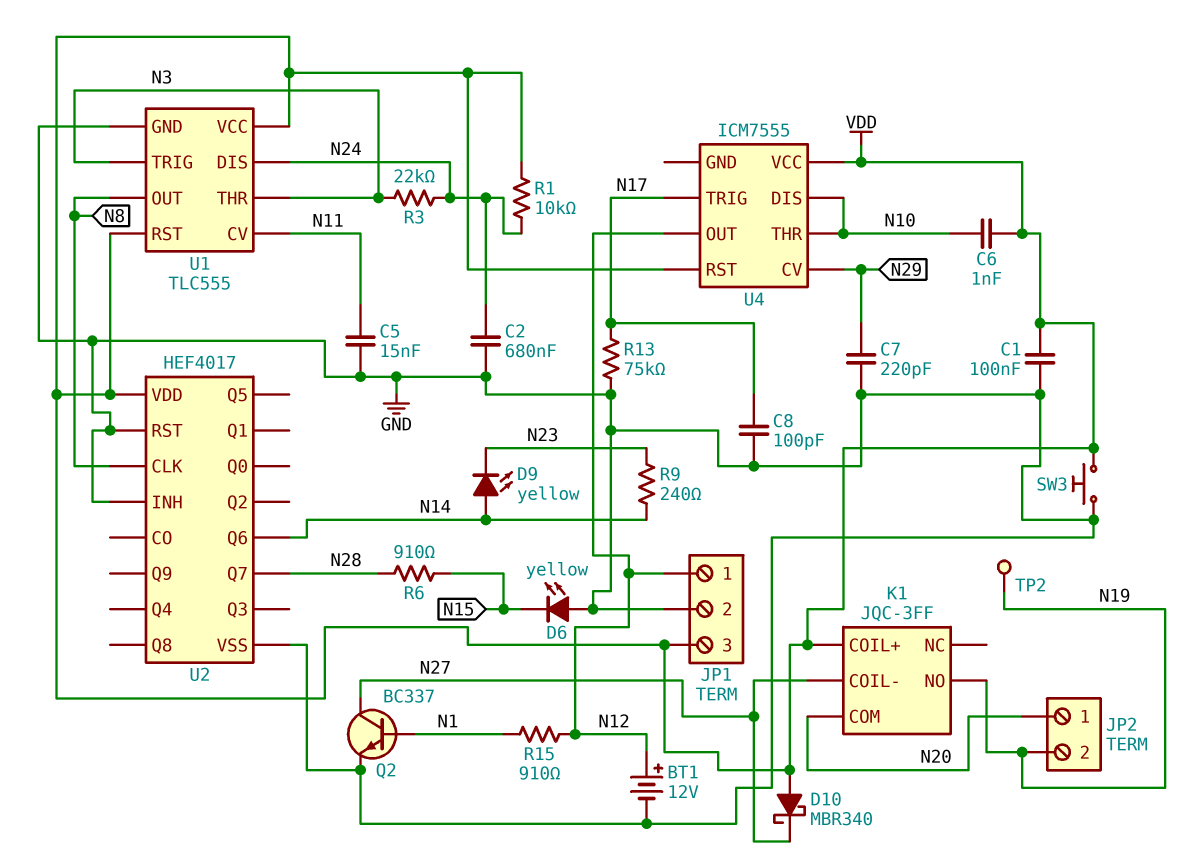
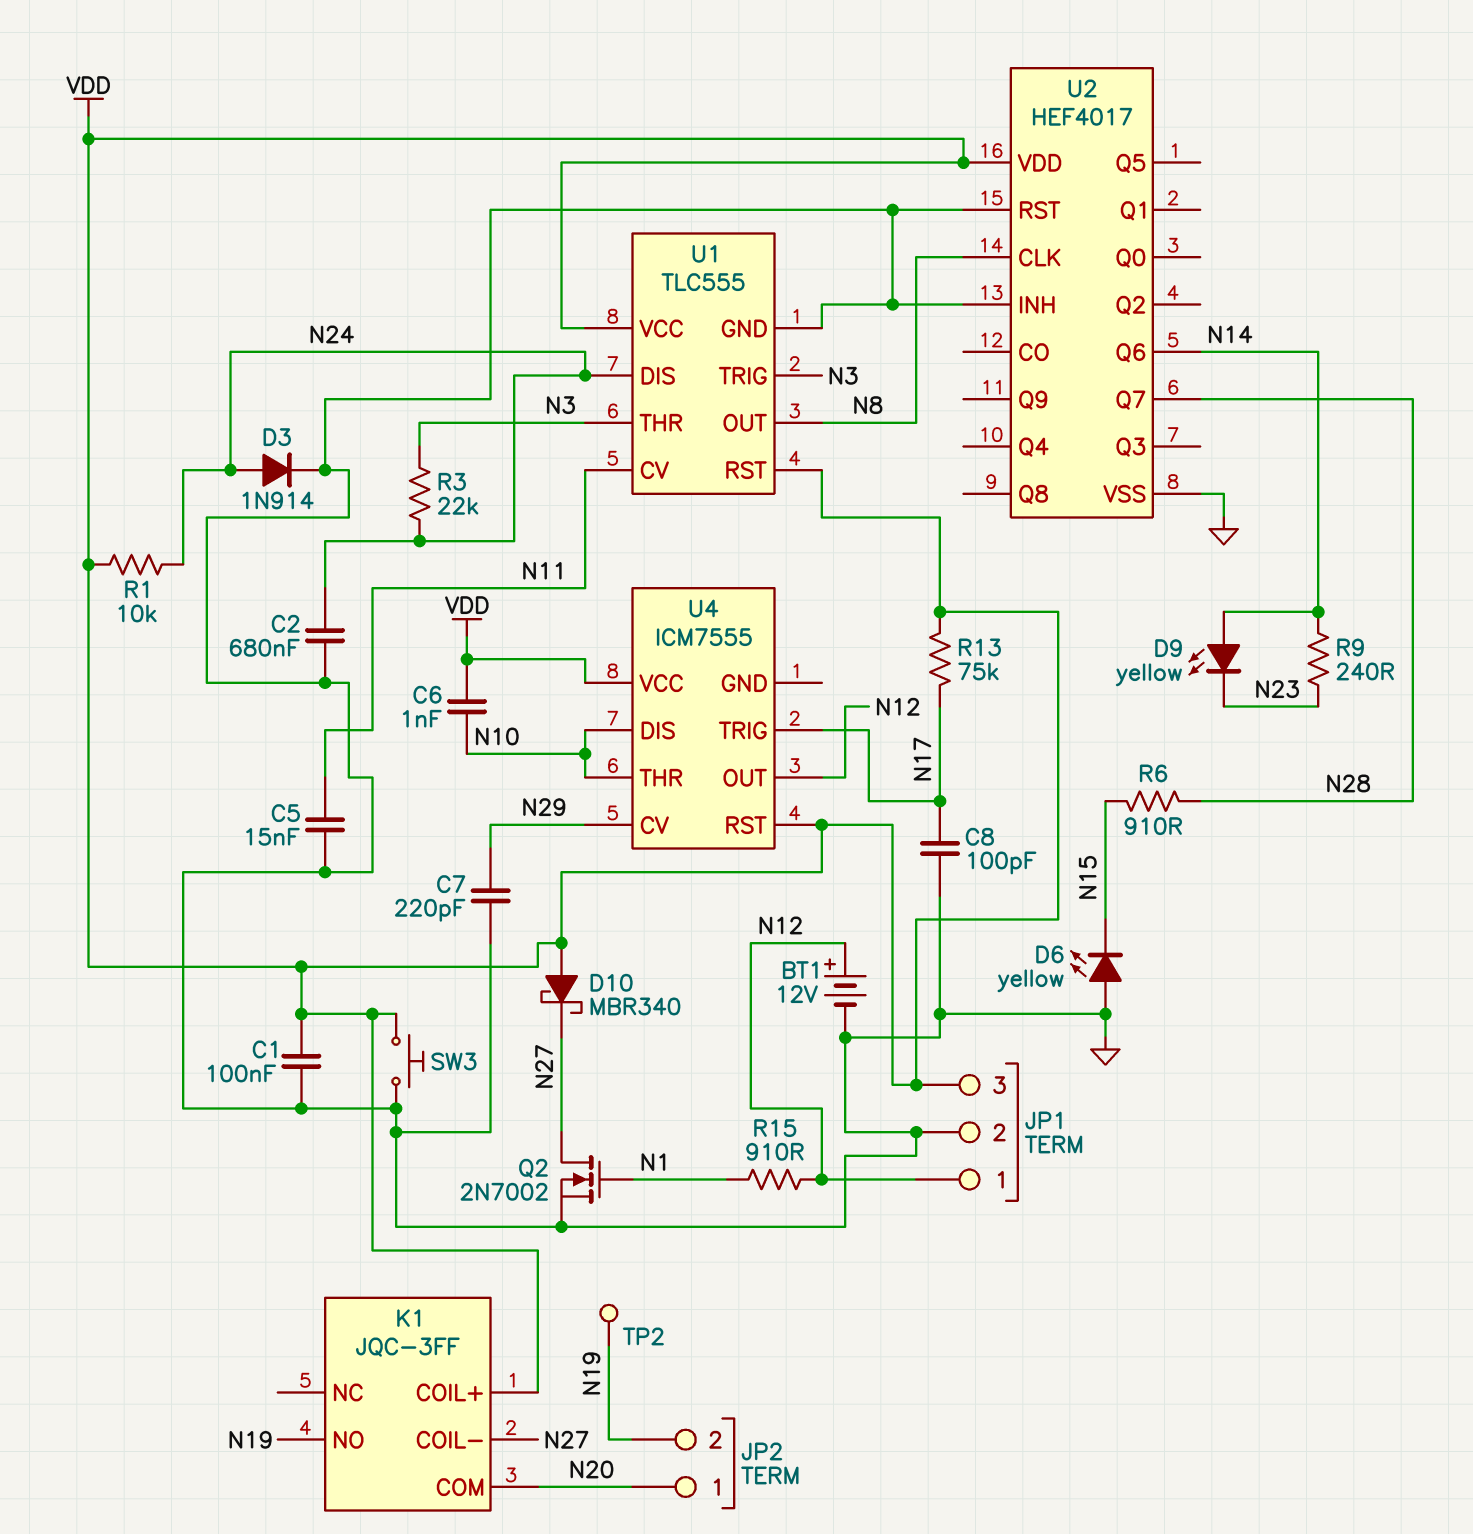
D3: none -> diode 1N914 (A N24, K GND)
Q2: NPN BC337 (B N1, C N27, E GND) -> NMOS 2N7002 (G N1, D N27, S GND)
R13: 75k (GND, N17) -> 75k (N17, VDD)

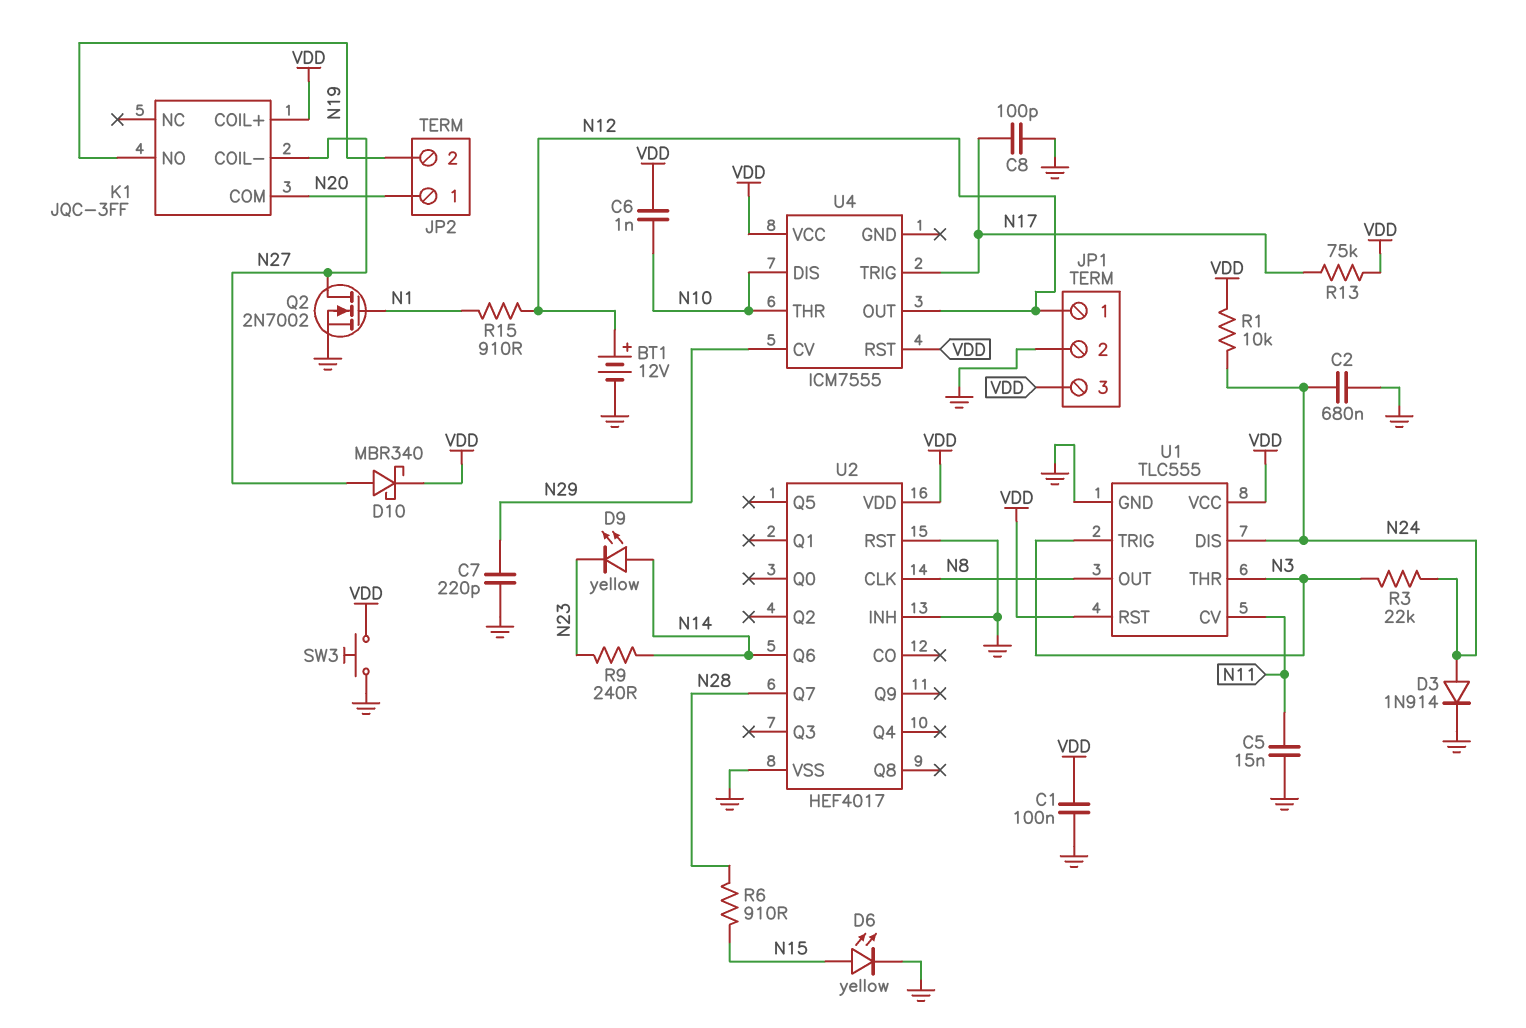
D6: LED yellow (A GND, K N15) -> LED yellow (A N15, K GND)
D10: schottky MBR340 (A VDD, K N27) -> schottky MBR340 (A N27, K VDD)
TP2: test point (N19) -> none

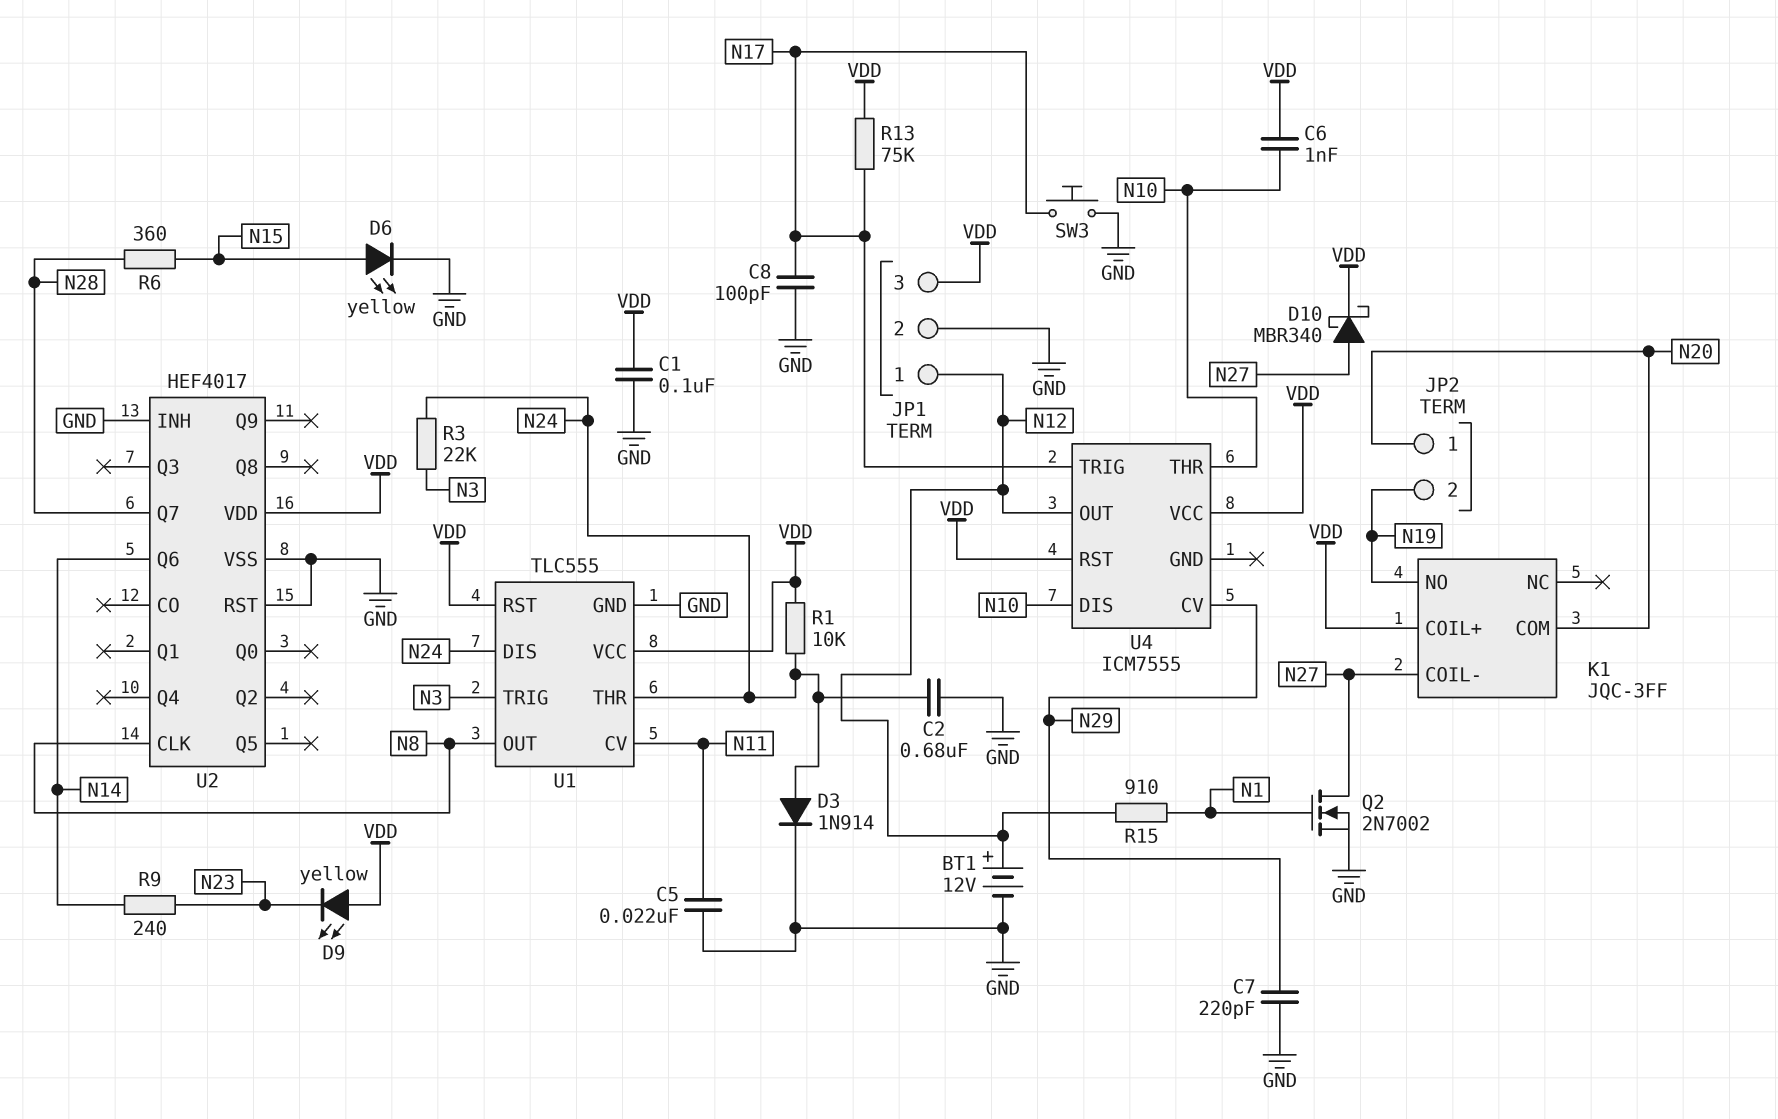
C5: 15nF (GND, N11) -> 22nF (GND, N11)
D9: LED yellow (A N14, K N23) -> LED yellow (A VDD, K N23)
R6: 910 (N15, N28) -> 360 (N15, N28)
SW3: button (GND, VDD) -> button (GND, N17)
U1 pin THR: N3 -> N24

